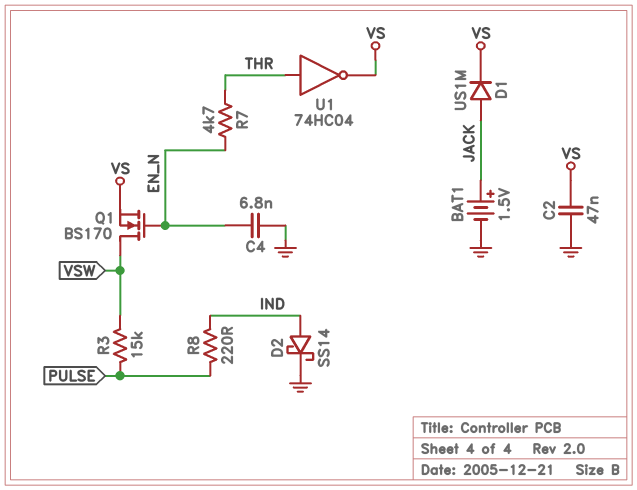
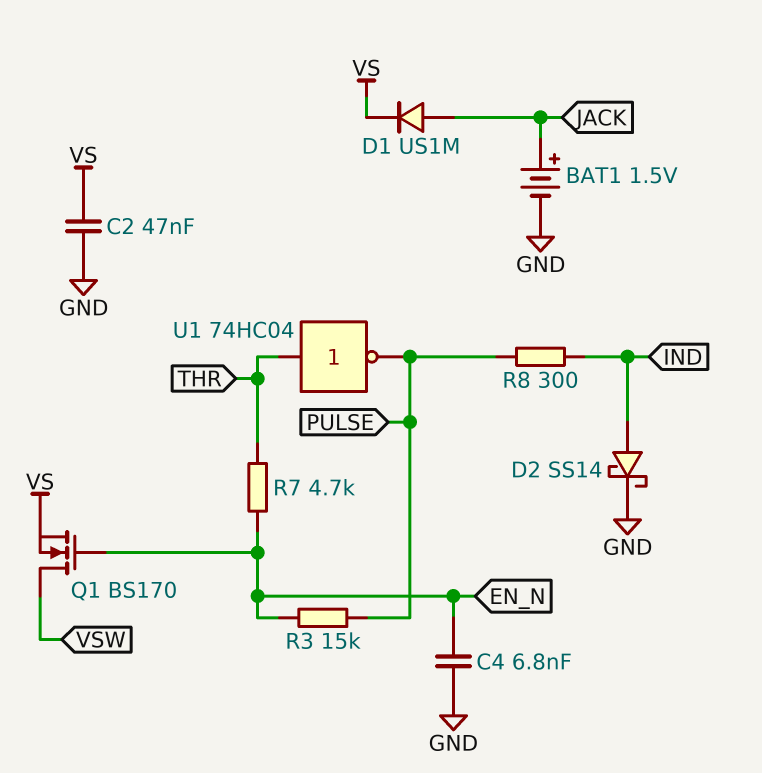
R3: 15k (PULSE, VSW) -> 15k (EN_N, PULSE)
R8: 220 (IND, PULSE) -> 300 (IND, PULSE)
U1: NOT 74HC04 (in THR, out VS) -> NOT 74HC04 (in THR, out PULSE)

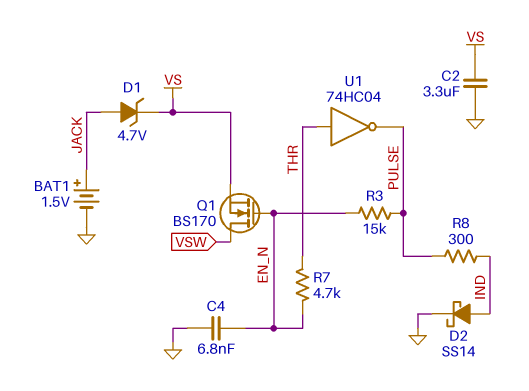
C2: 47nF (GND, VS) -> 3.3uF (GND, VS)
D1: diode US1M (A JACK, K VS) -> zener 4.7V (A JACK, K VS)

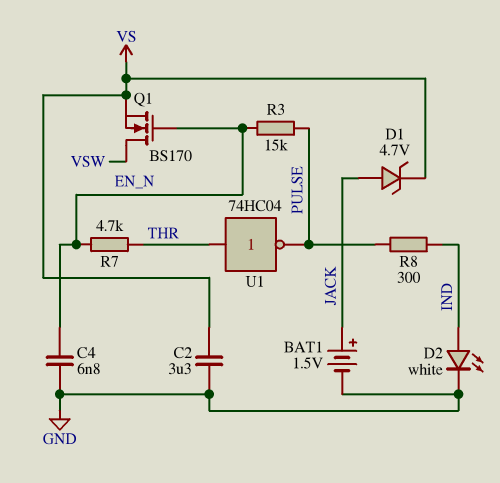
D2: schottky SS14 (A IND, K GND) -> LED white (A IND, K GND)

